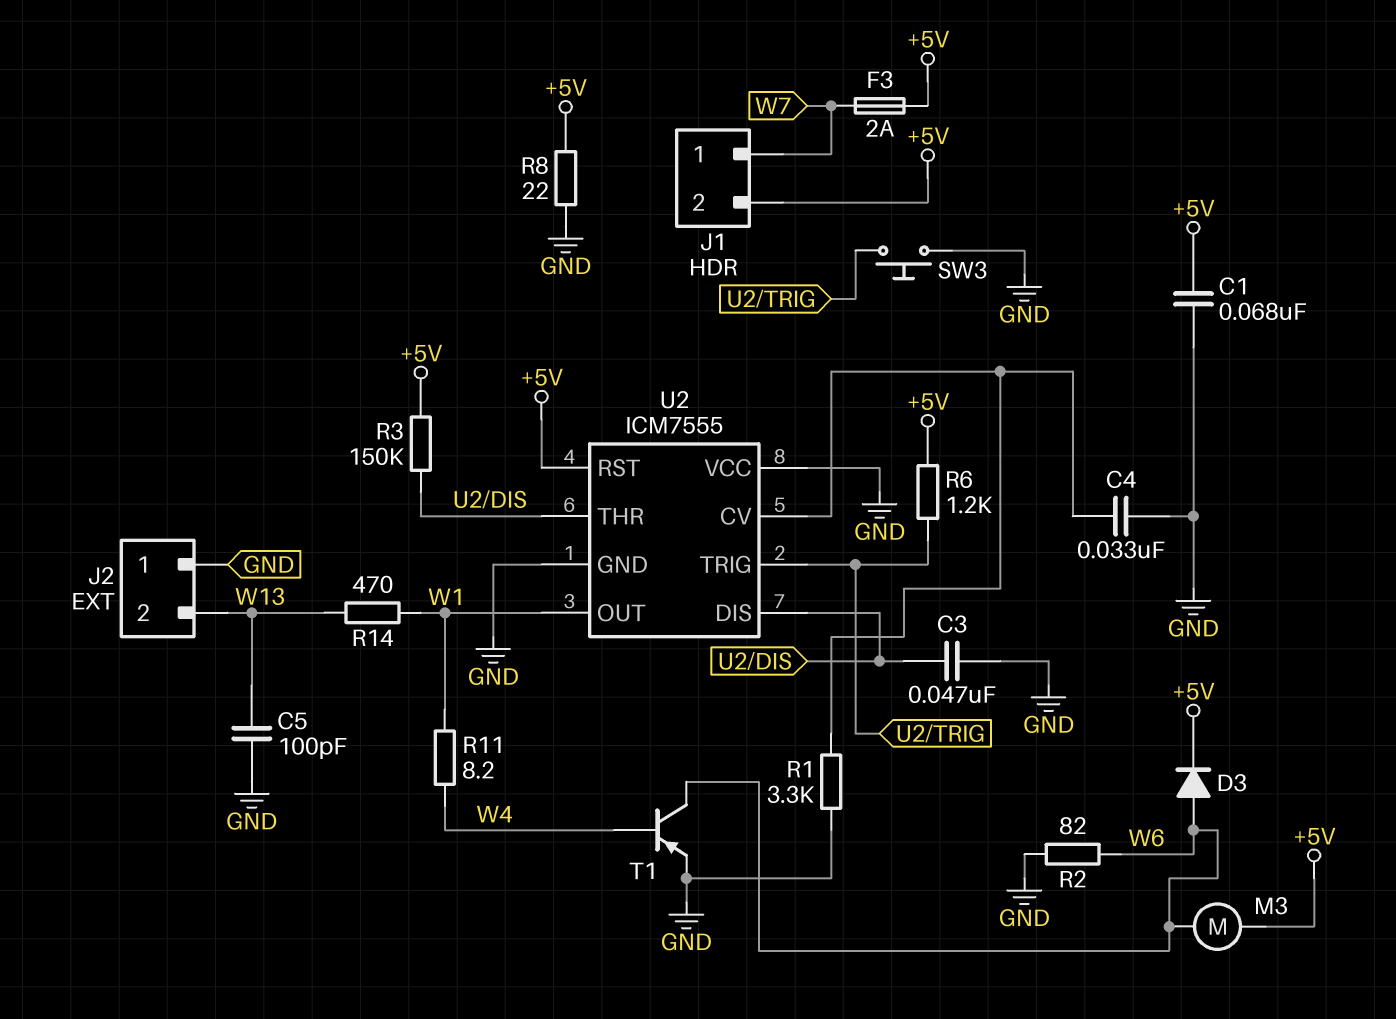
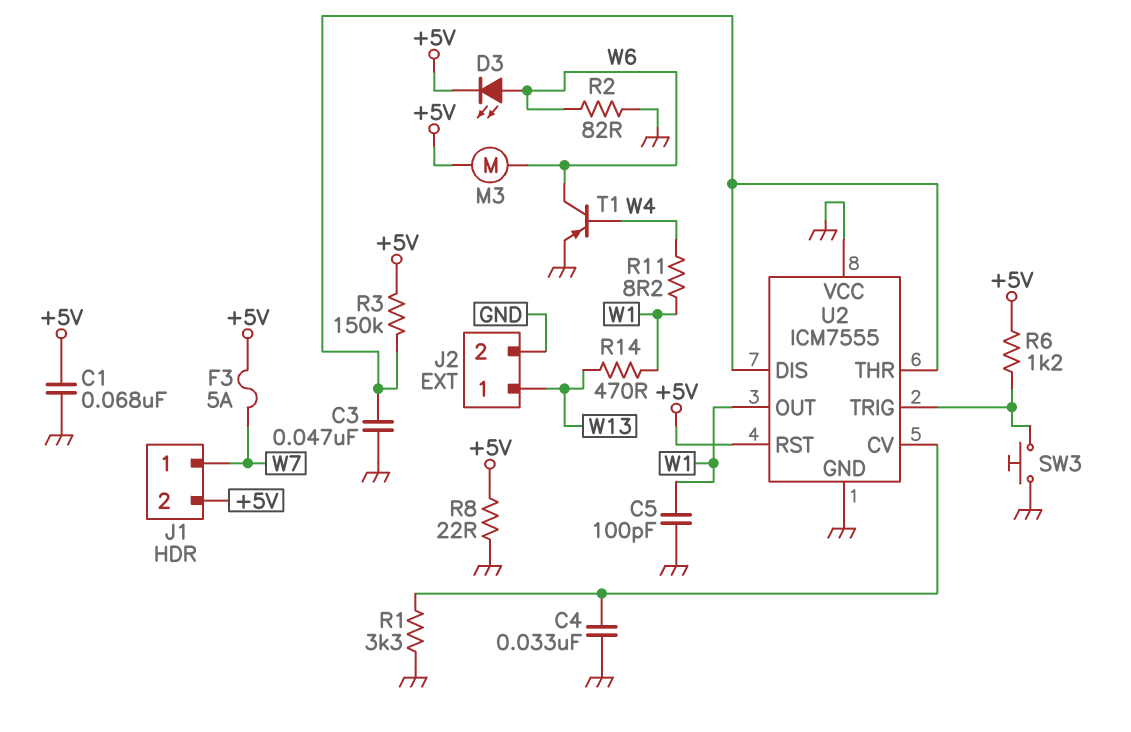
C5: 100pF (GND, W13) -> 100pF (GND, W1)
D3: diode (A W6, K +5V) -> LED (A W6, K +5V)
F3: 2A (+5V, W7) -> 5A (+5V, W7)
J2 pin 1: GND -> W13
J2 pin 2: W13 -> GND

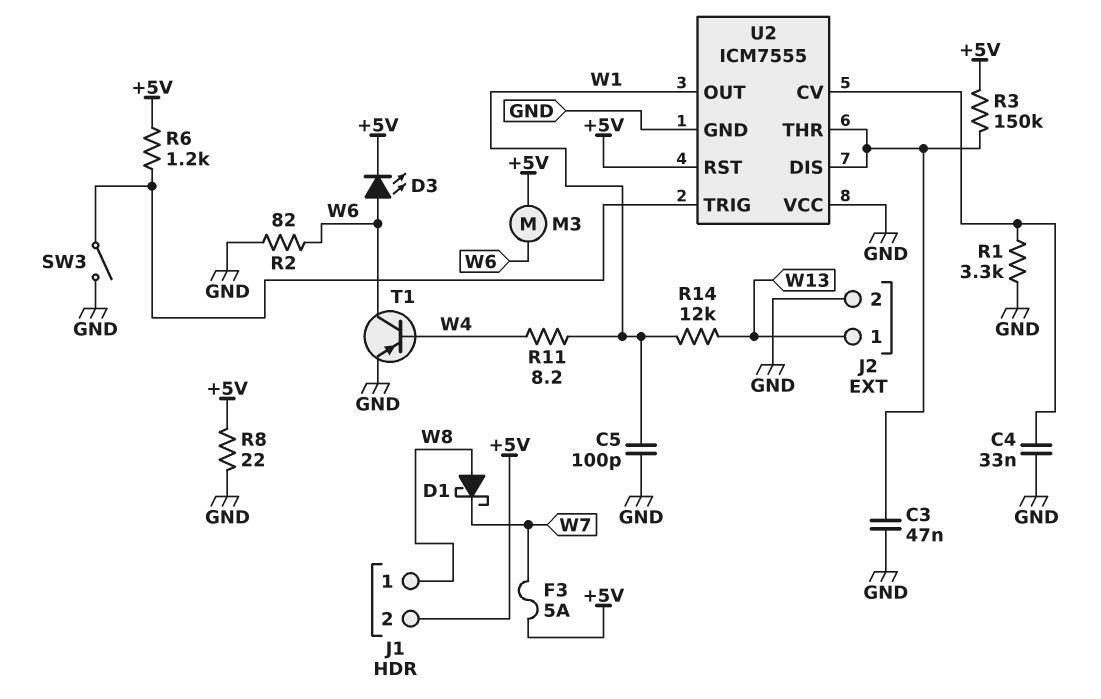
C1: 68nF (+5V, GND) -> none
D1: none -> schottky (A W8, K W7)
J1 pin 1: W7 -> W8
R14: 470 (W1, W13) -> 12k (W1, W13)
SW3: button (GND, U2/TRIG) -> switch (GND, U2/TRIG)

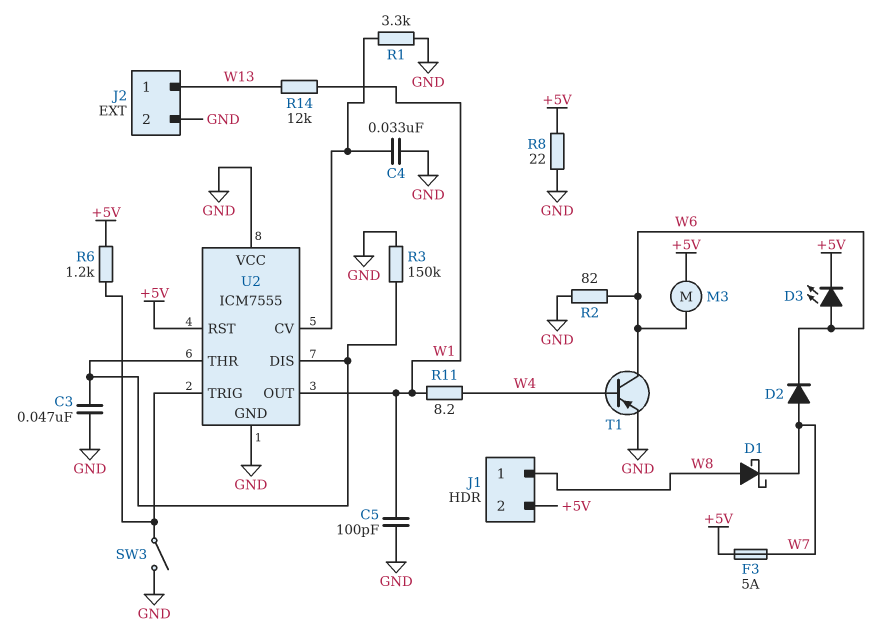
D2: none -> diode (A W7, K W6)
R3: 150k (+5V, U2/DIS) -> 150k (GND, U2/DIS)

